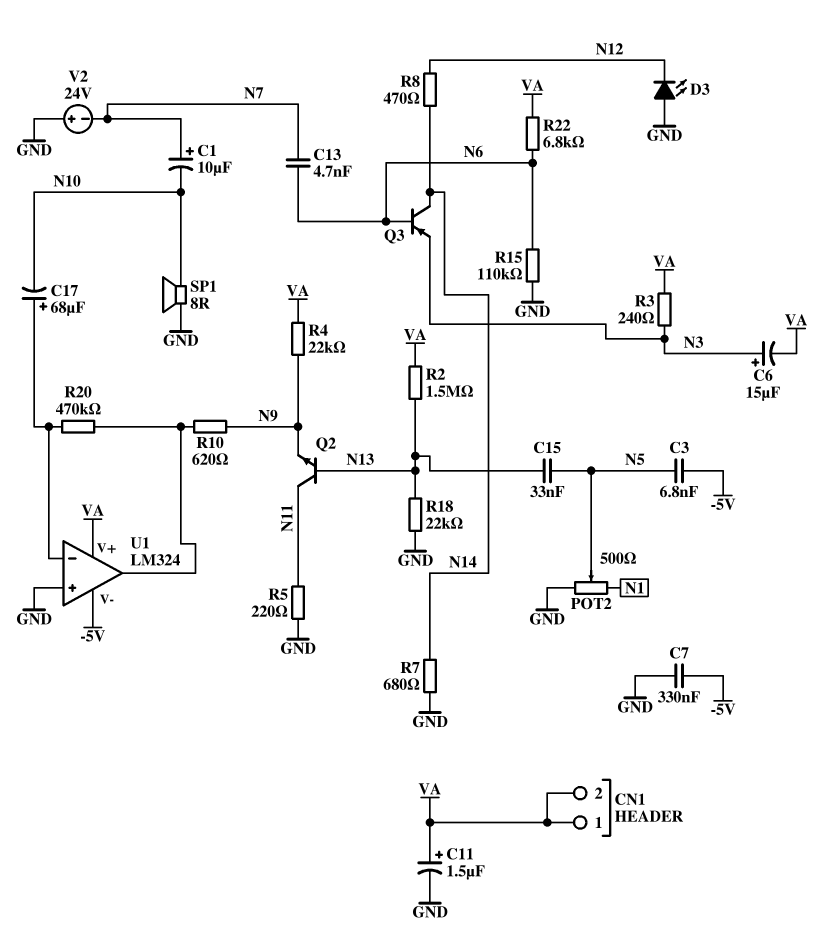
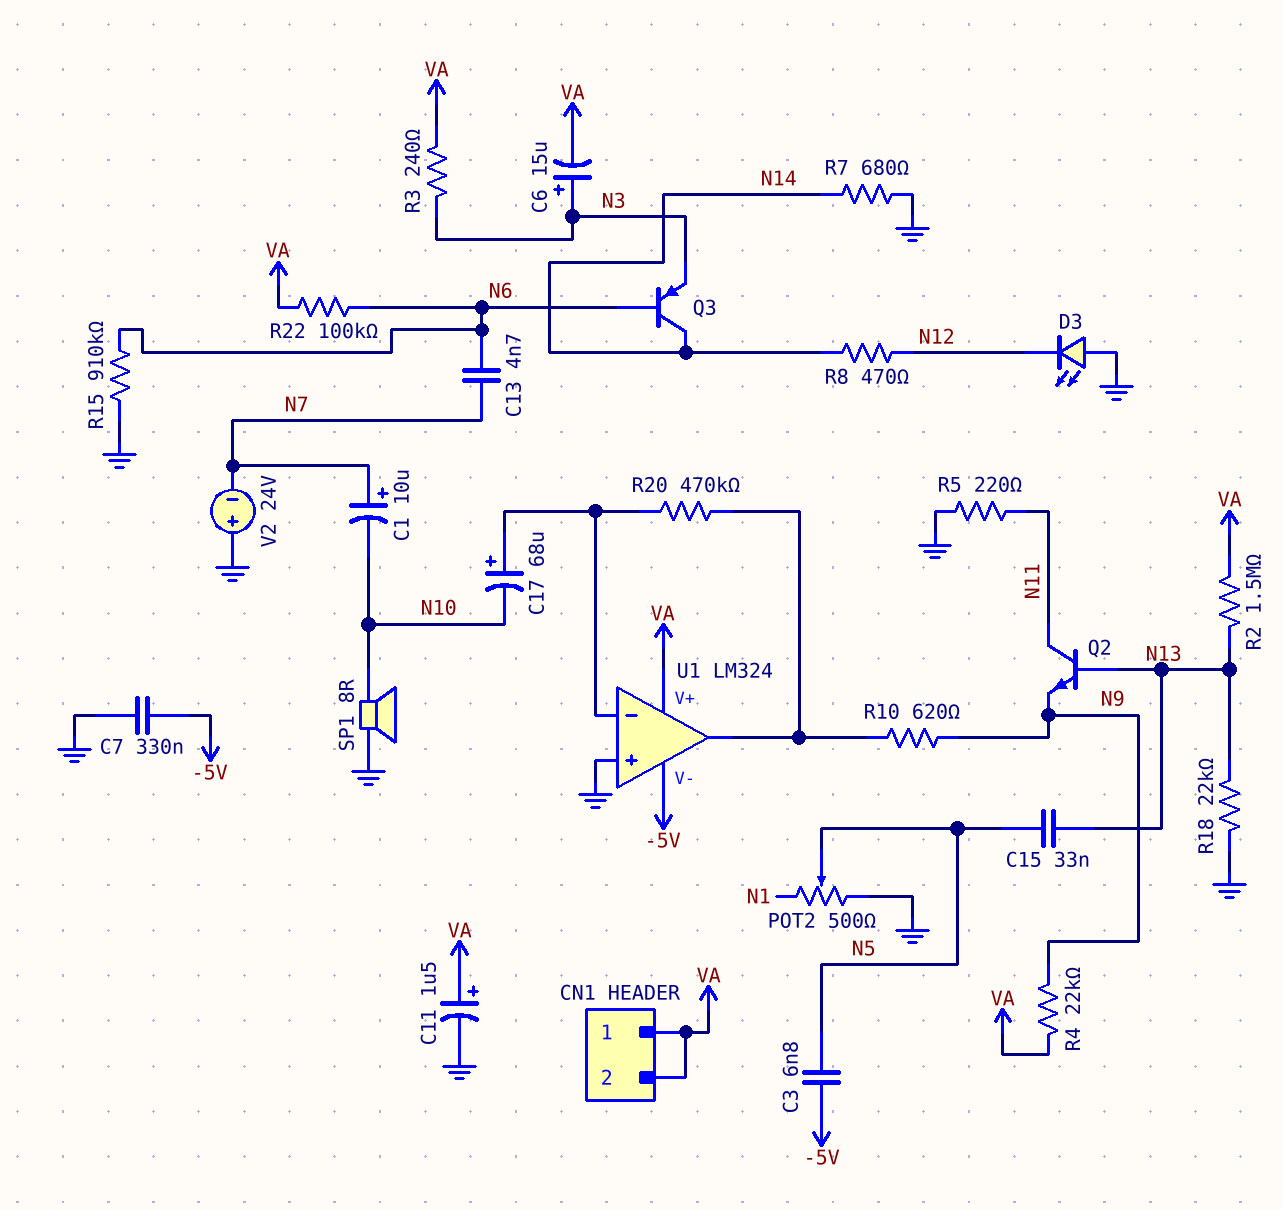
R15: 110k (GND, N6) -> 910k (GND, N6)
R22: 6.8k (N6, VA) -> 100k (N6, VA)

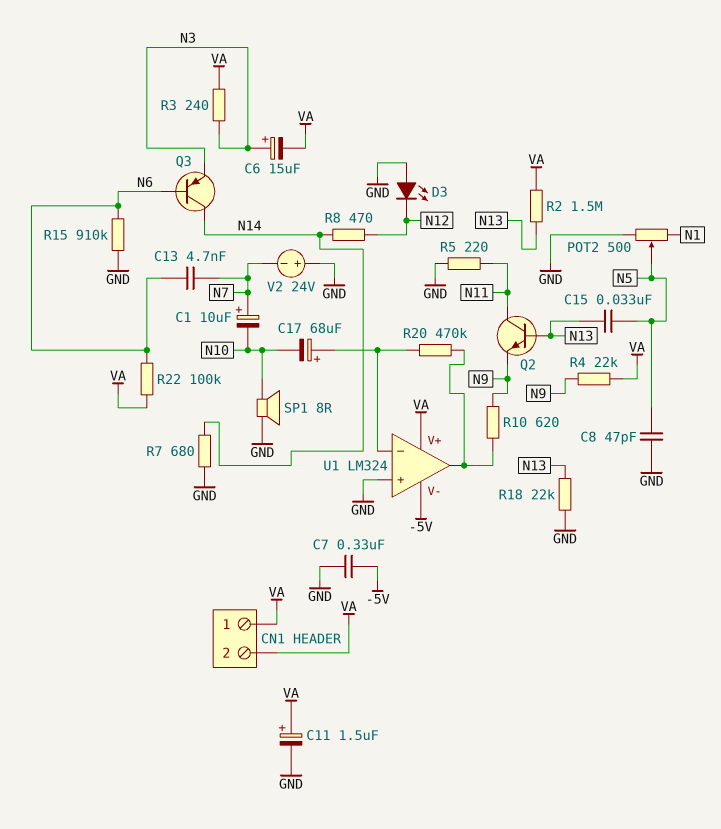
C3: 6.8nF (-5V, N5) -> none
C8: none -> 47pF (GND, N5)

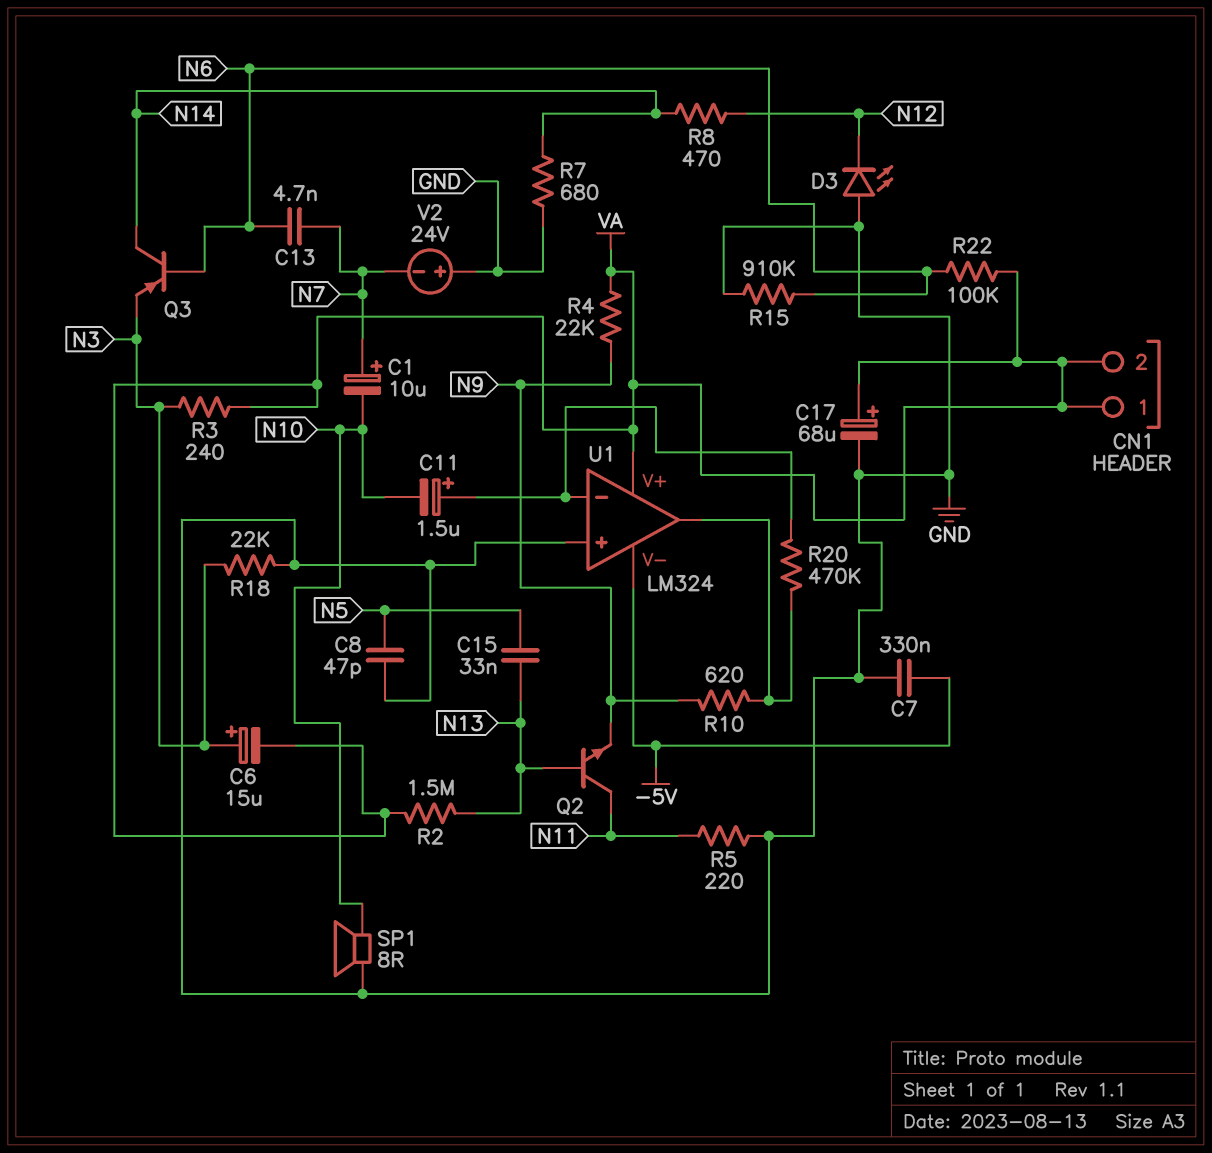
C11: 1.5uF (plus VA, minus GND) -> 1.5uF (plus U1/in-, minus N10)
C17: 68uF (plus U1/in-, minus N10) -> 68uF (plus VA, minus GND)
POT2: 500 (GND, N1, wiper N5) -> none
R18: 22k (GND, N13) -> 22k (GND, N3)

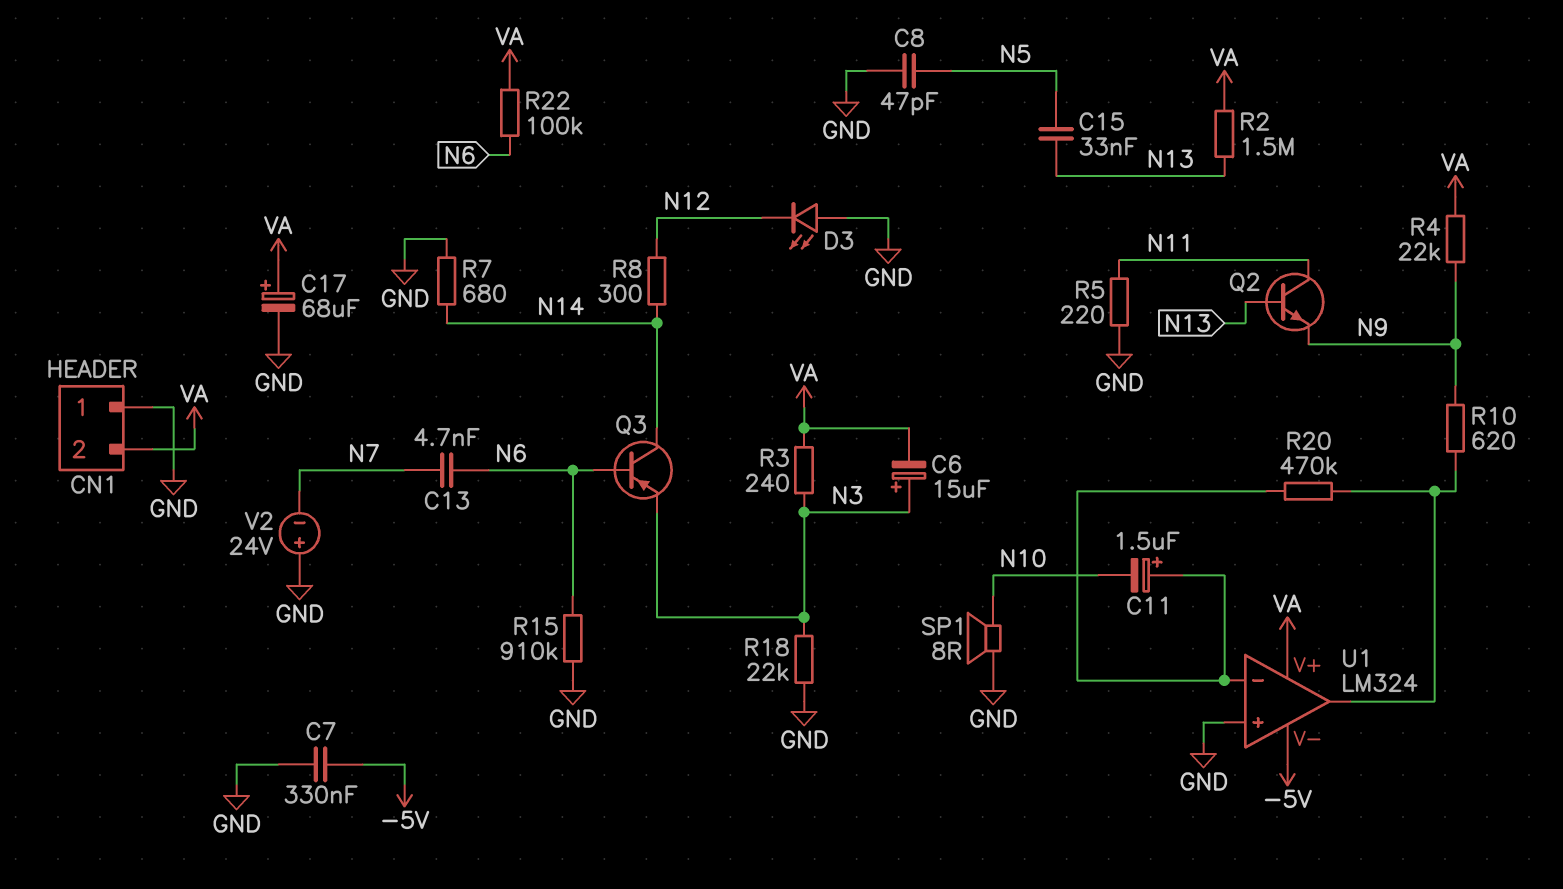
C1: 10uF (plus N7, minus N10) -> none
CN1 pin 1: VA -> GND
R8: 470 (N12, N14) -> 300 (N12, N14)

